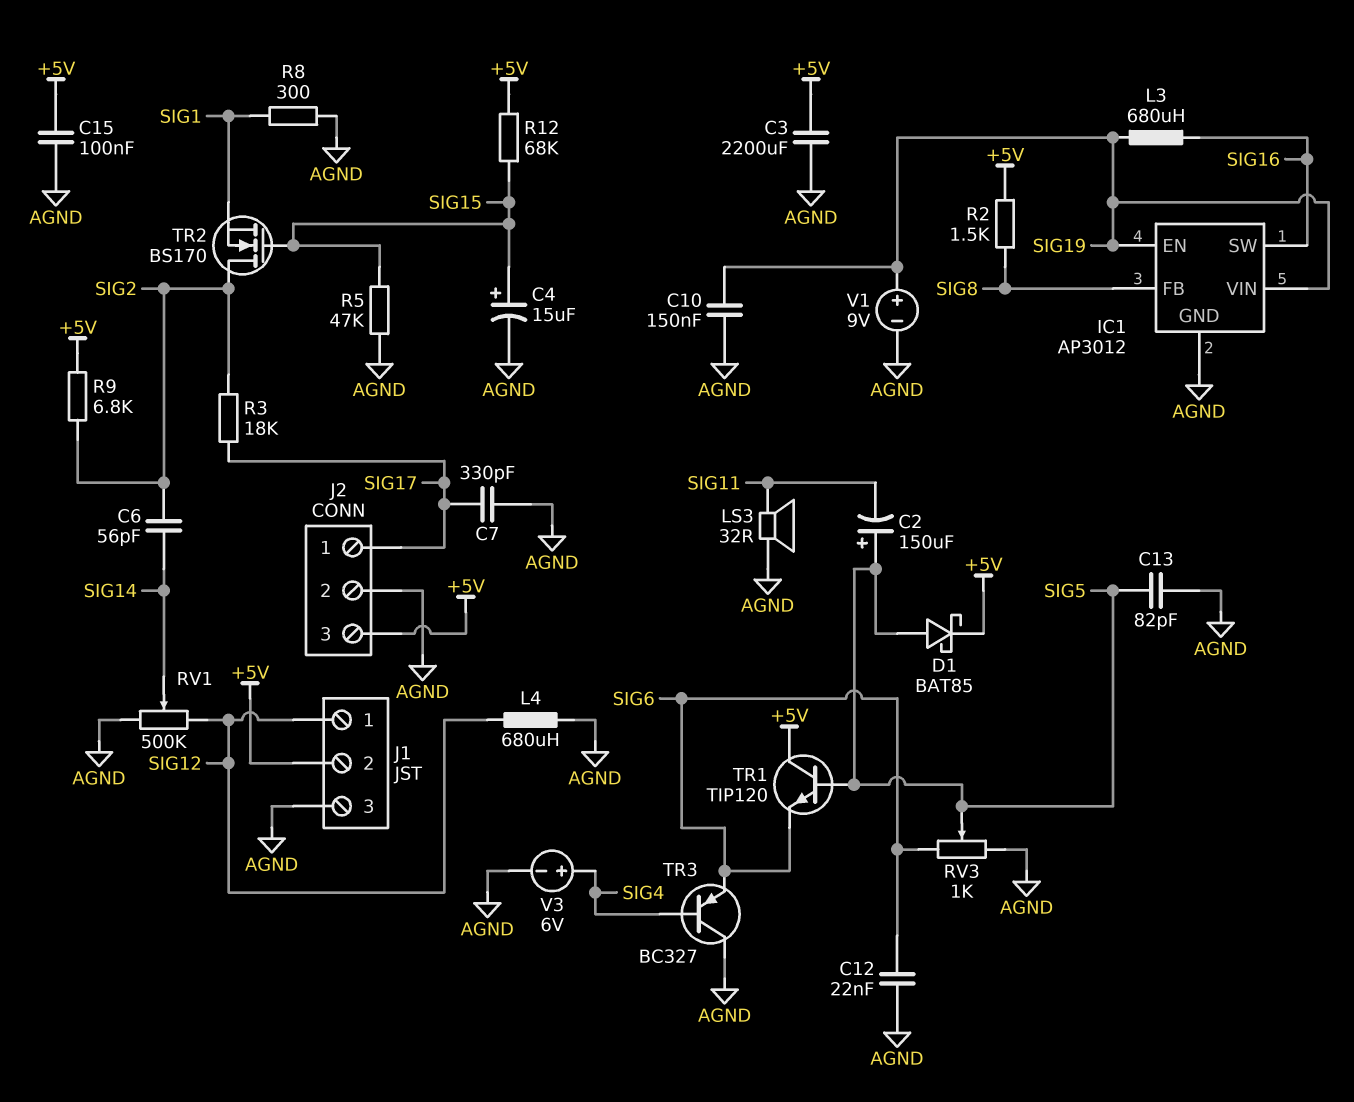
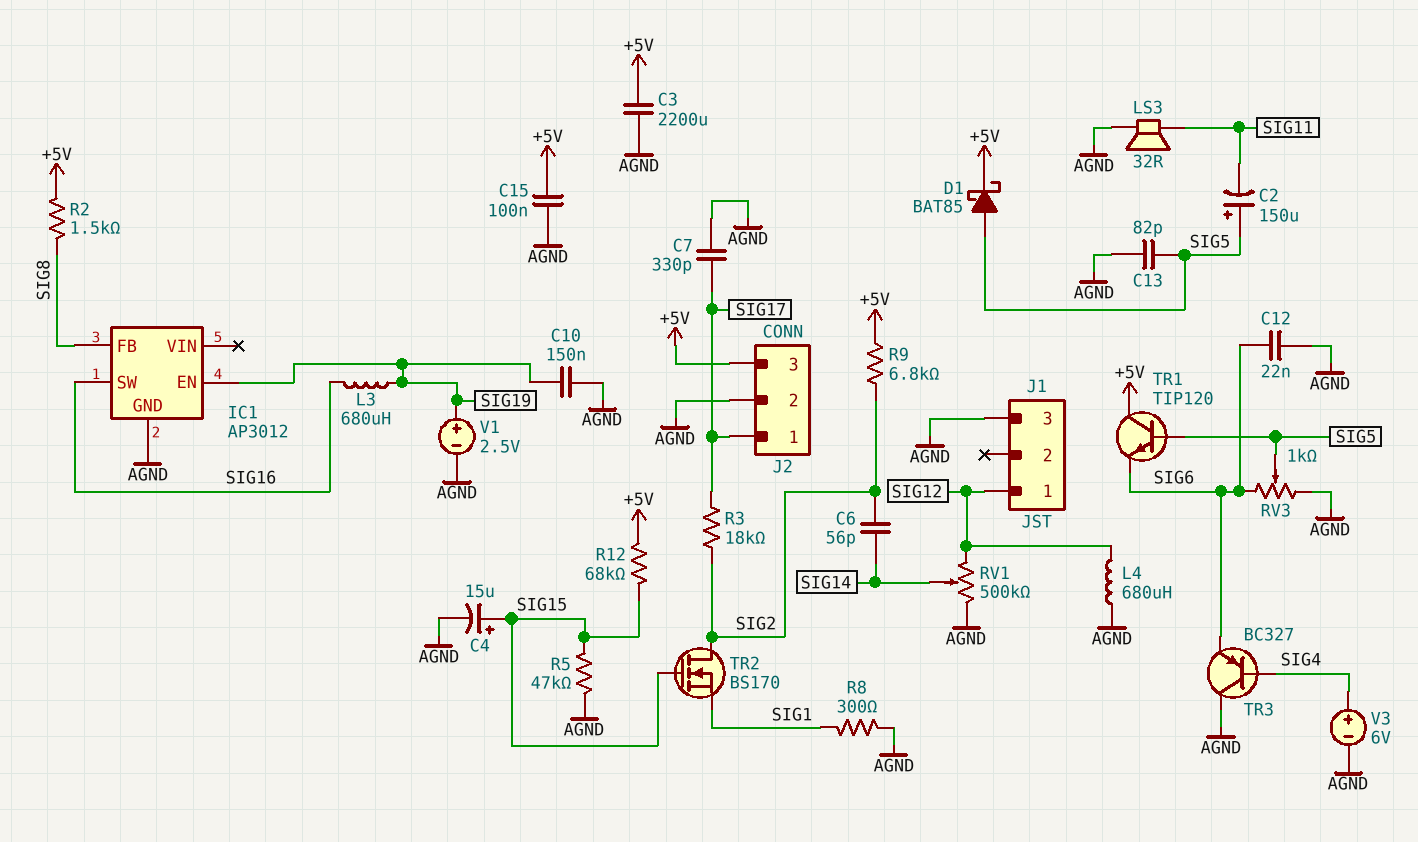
IC1 pin VIN: SIG19 -> none
J1 pin 2: +5V -> none
V1: 9V (plus SIG19, minus AGND) -> 2.5V (plus SIG19, minus AGND)

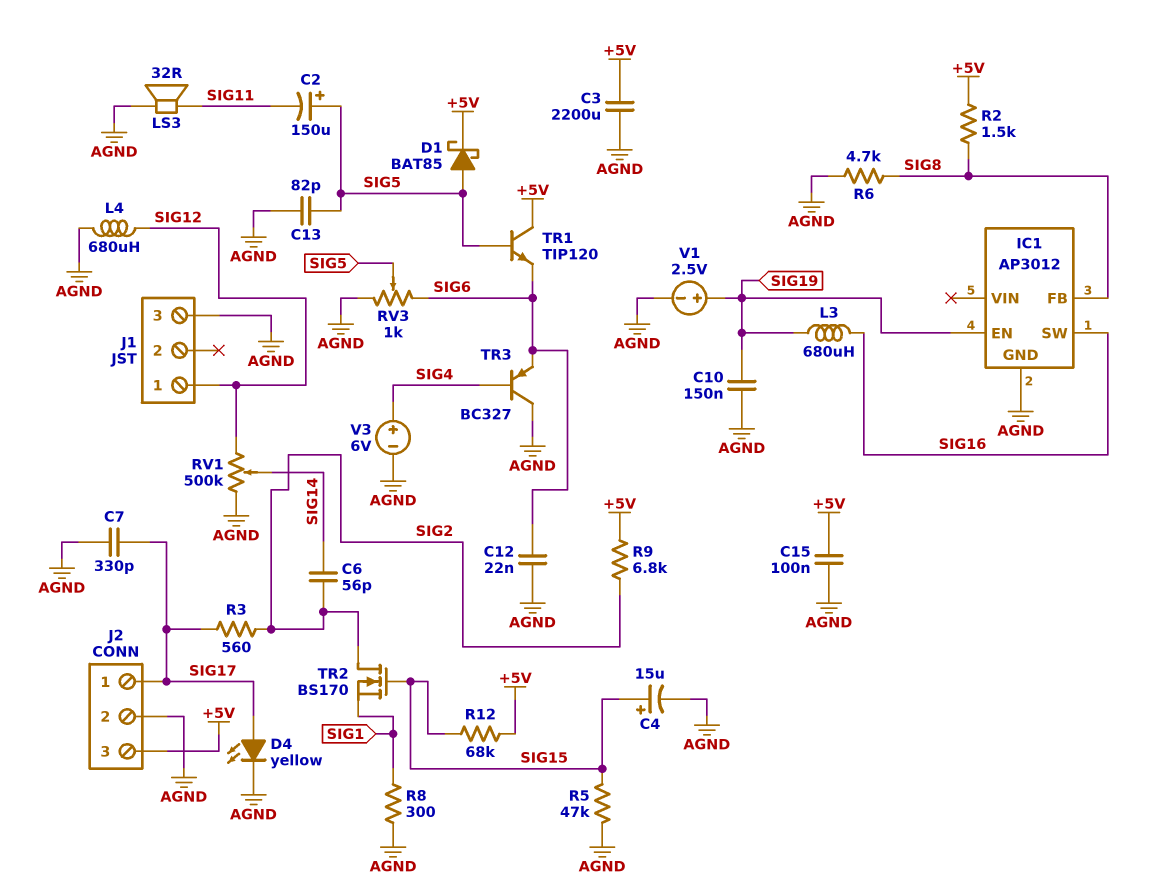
D4: none -> LED yellow (A SIG17, K AGND)
R3: 18k (SIG2, SIG17) -> 560 (SIG2, SIG17)
R6: none -> 4.7k (AGND, SIG8)

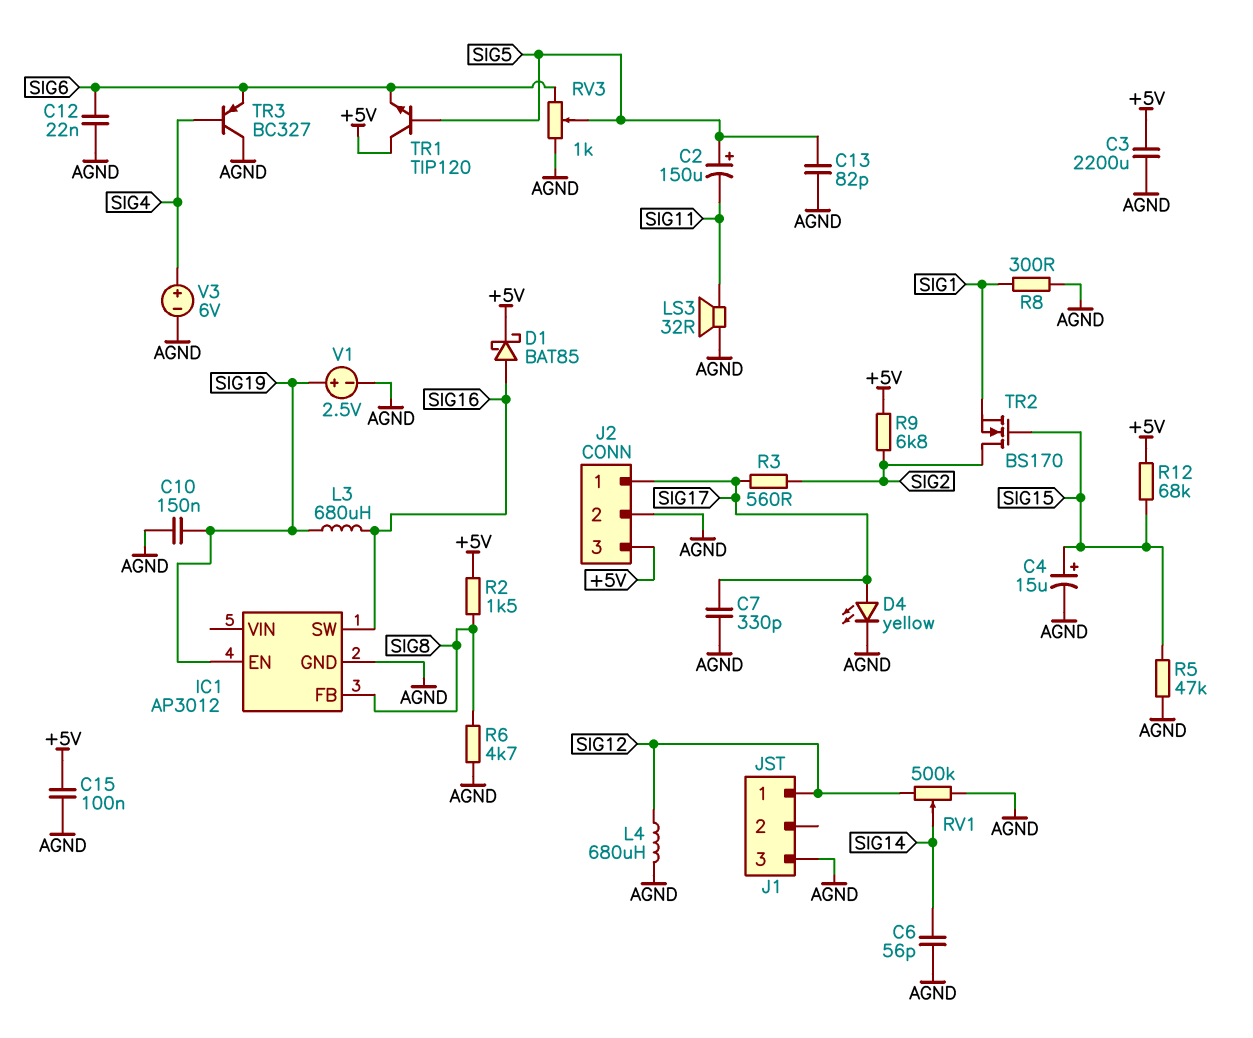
C6: 56pF (SIG2, SIG14) -> 56pF (AGND, SIG14)
D1: schottky BAT85 (A SIG5, K +5V) -> schottky BAT85 (A SIG16, K +5V)

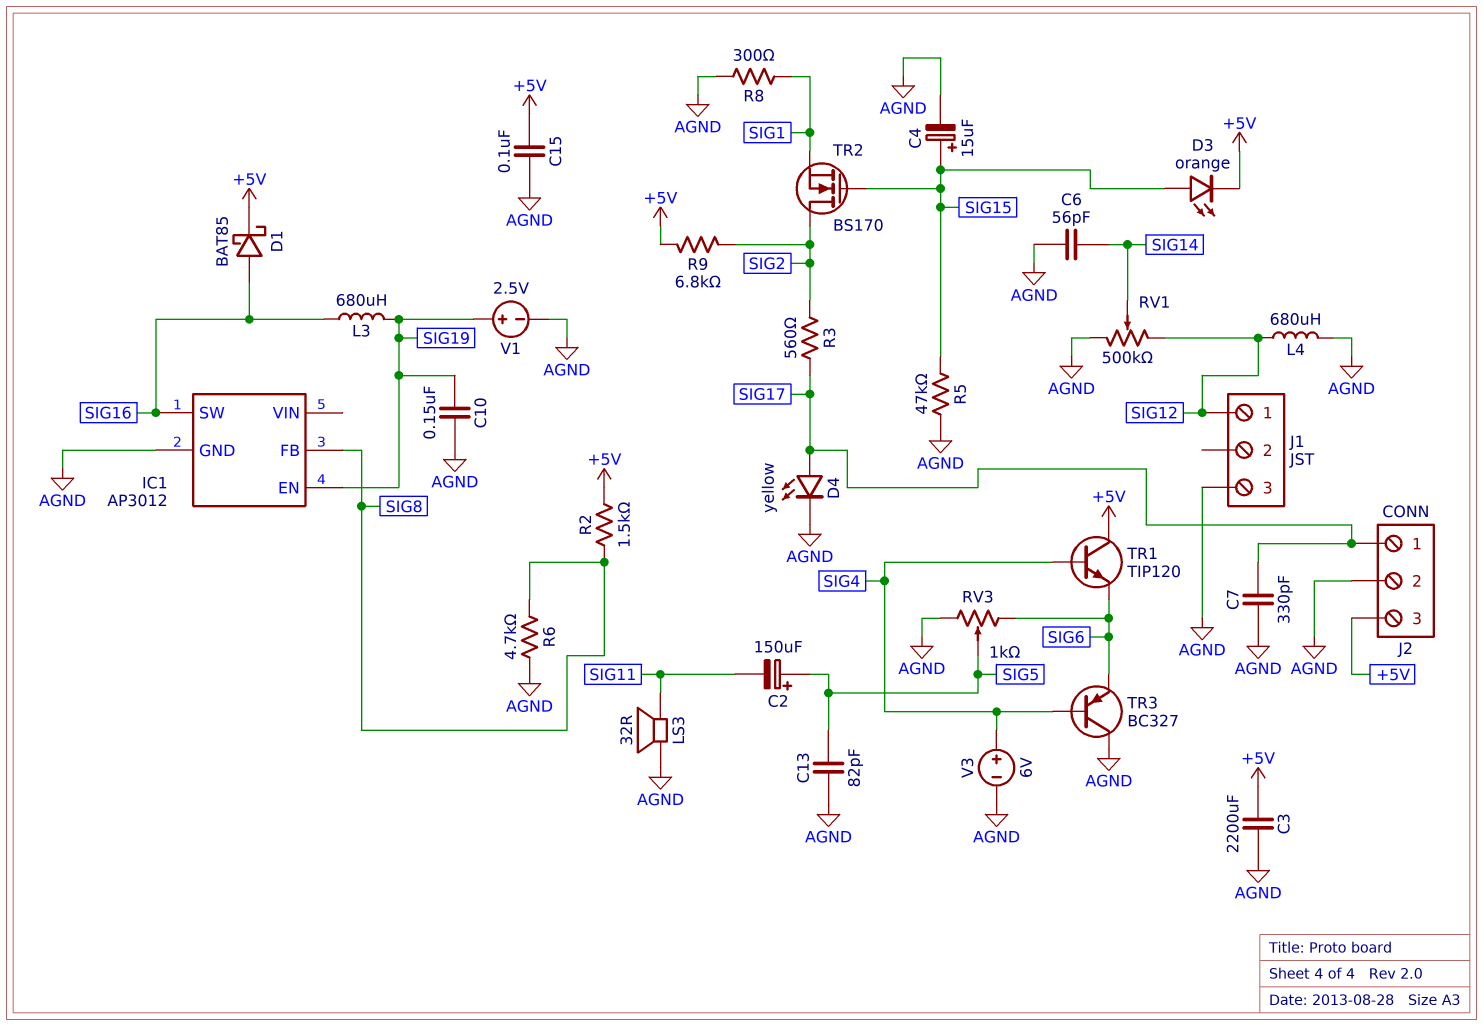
C12: 22nF (AGND, SIG6) -> none
D3: none -> LED orange (A SIG15, K +5V)
R12: 68k (+5V, SIG15) -> none
TR1: NPN TIP120 (B SIG5, C +5V, E SIG6) -> NPN TIP120 (B SIG4, C +5V, E SIG6)

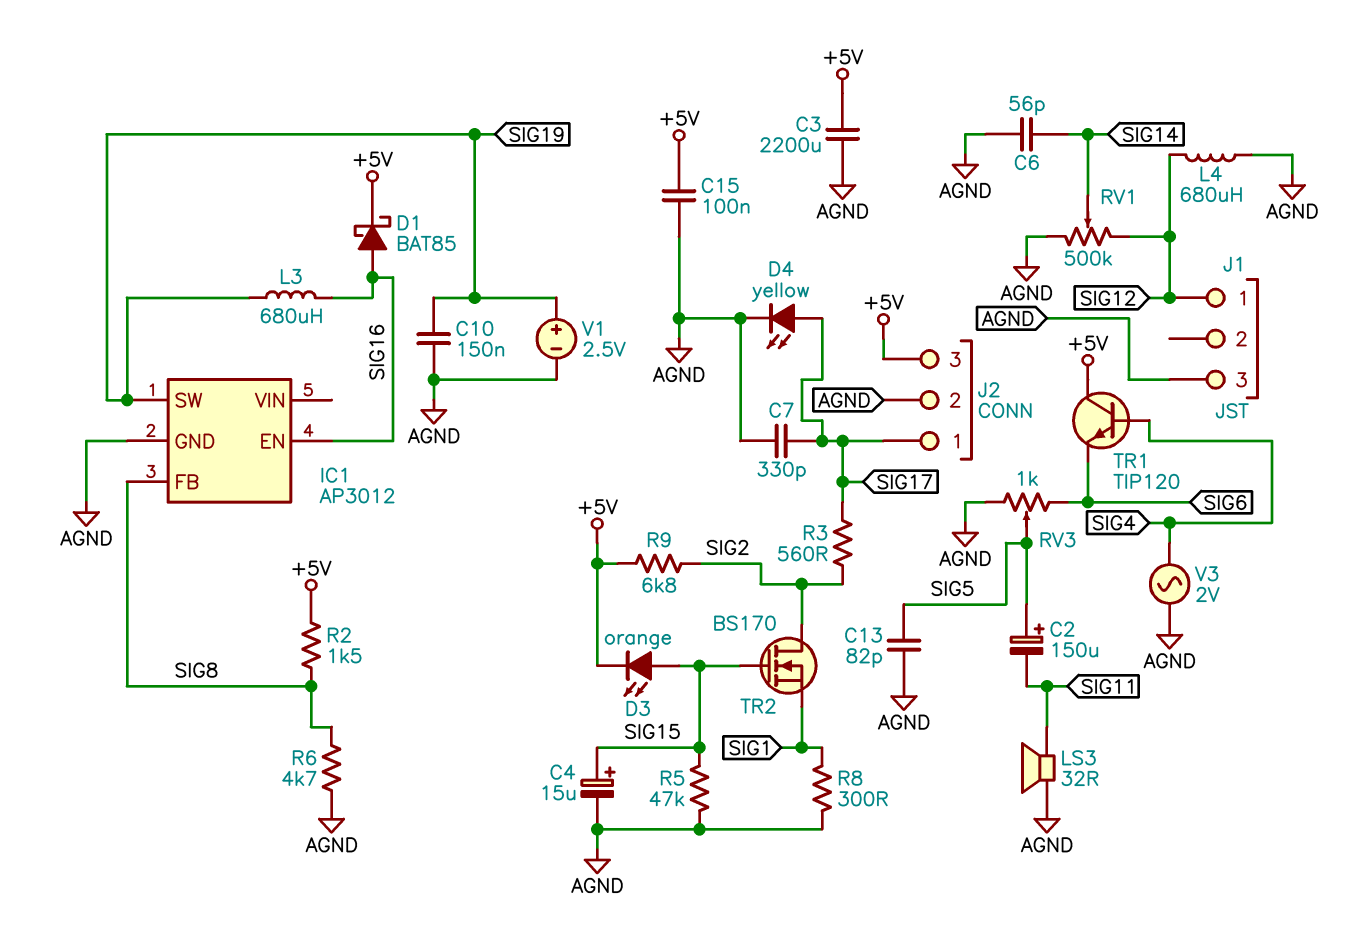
IC1 pin EN: SIG19 -> SIG16
IC1 pin SW: SIG16 -> SIG19
TR3: PNP BC327 (B SIG4, C AGND, E SIG6) -> none
V3: 6V (plus SIG4, minus AGND) -> AC 2V (AGND, SIG4)

